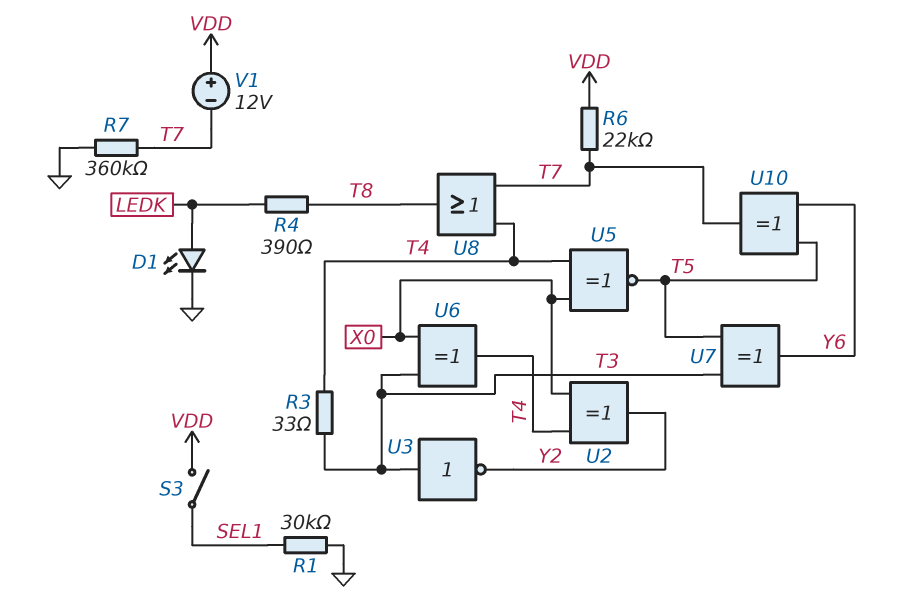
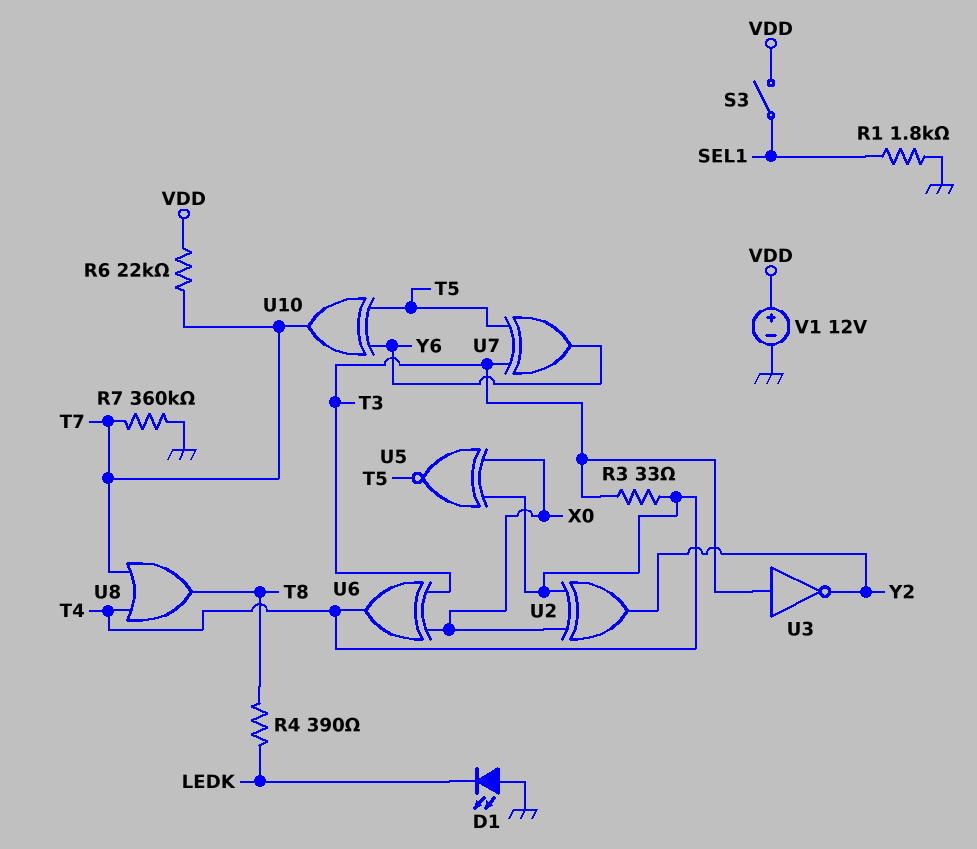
D1: LED (A LEDK, K GND) -> LED (A GND, K LEDK)
R1: 30k (GND, SEL1) -> 1.8k (GND, SEL1)
V1: 12V (plus VDD, minus T7) -> 12V (plus VDD, minus GND)

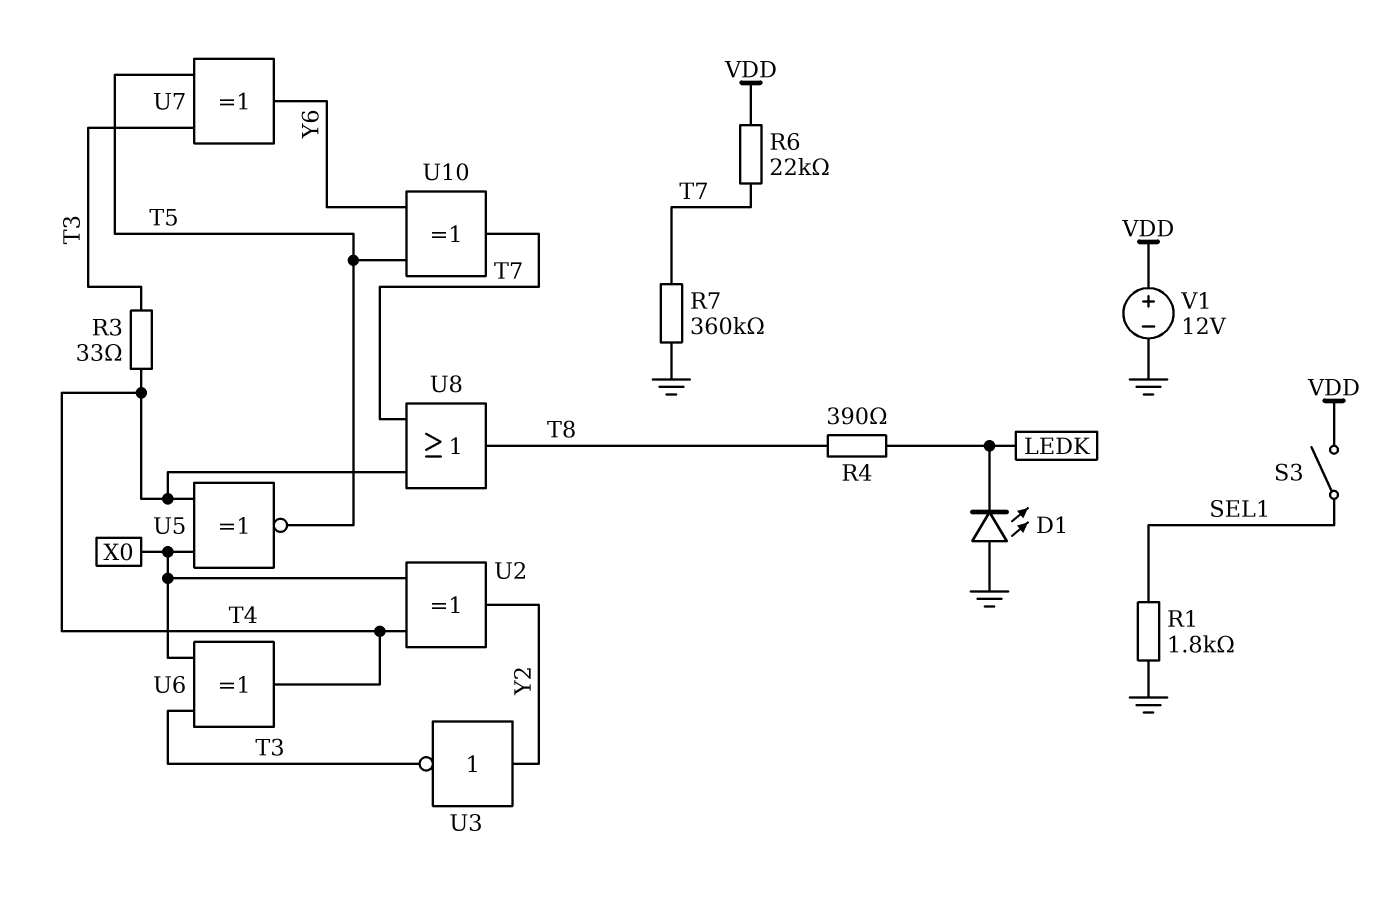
U3: NOT (in T3, out Y2) -> NOT (in Y2, out T3)

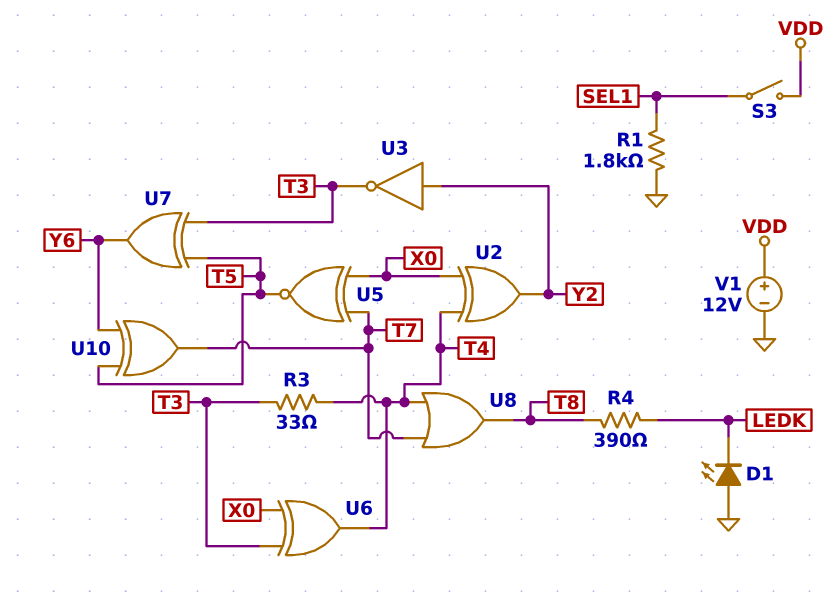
R6: 22k (T7, VDD) -> none
R7: 360k (GND, T7) -> none
U5: XNOR (in T4, in X0, out T5) -> XNOR (in T7, in X0, out T5)

